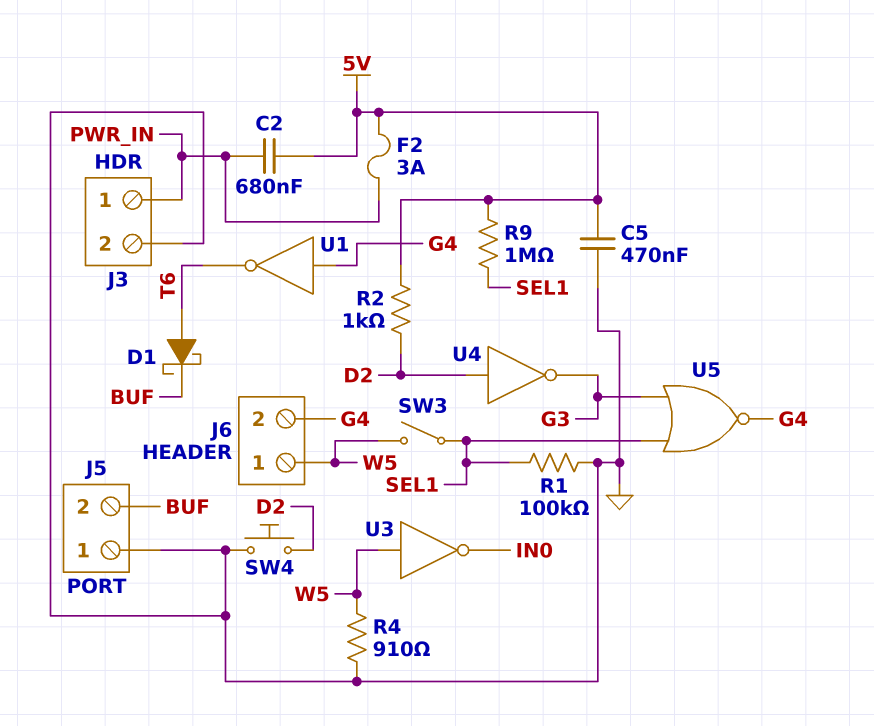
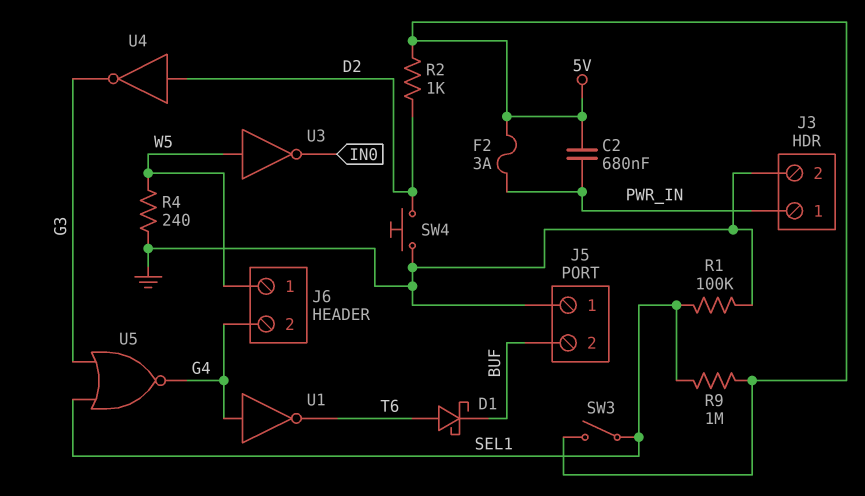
C5: 470nF (5V, GND) -> none
R4: 910 (GND, W5) -> 240 (GND, W5)
SW3: switch (SEL1, W5) -> switch (5V, SEL1)

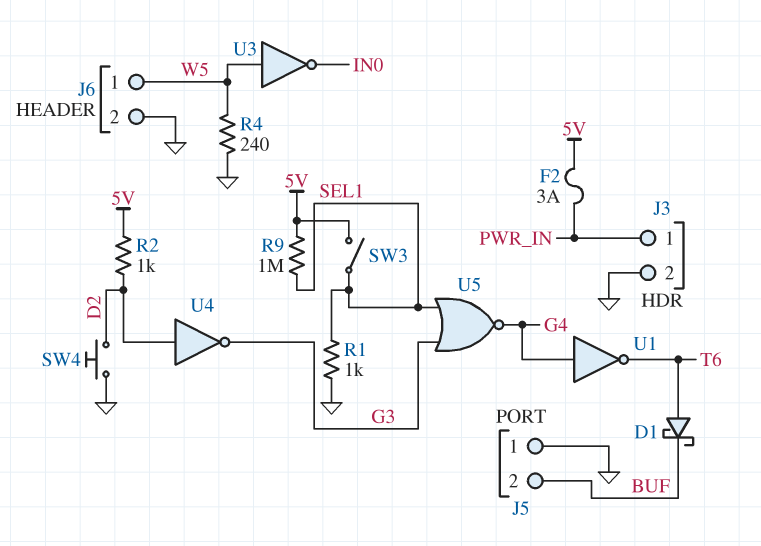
C2: 680nF (5V, PWR_IN) -> none
J6 pin 2: G4 -> GND
R1: 100k (GND, SEL1) -> 1k (GND, SEL1)

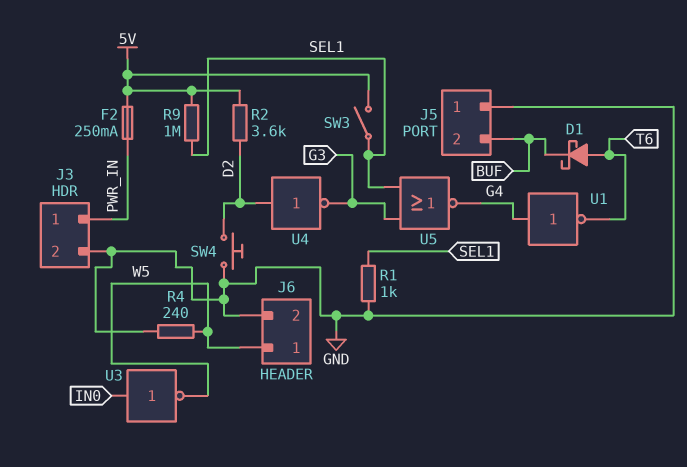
F2: 3A (5V, PWR_IN) -> 250mA (5V, PWR_IN)
R2: 1k (5V, D2) -> 3.6k (5V, D2)
U3: NOT (in W5, out IN0) -> NOT (in IN0, out W5)

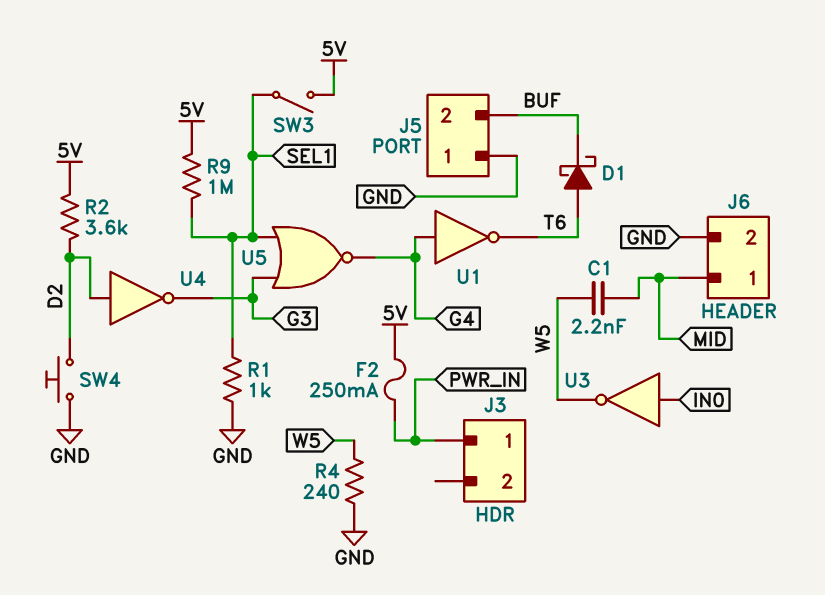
C1: none -> 2.2nF (MID, W5)
J3 pin 2: GND -> none
J6 pin 1: W5 -> MID

